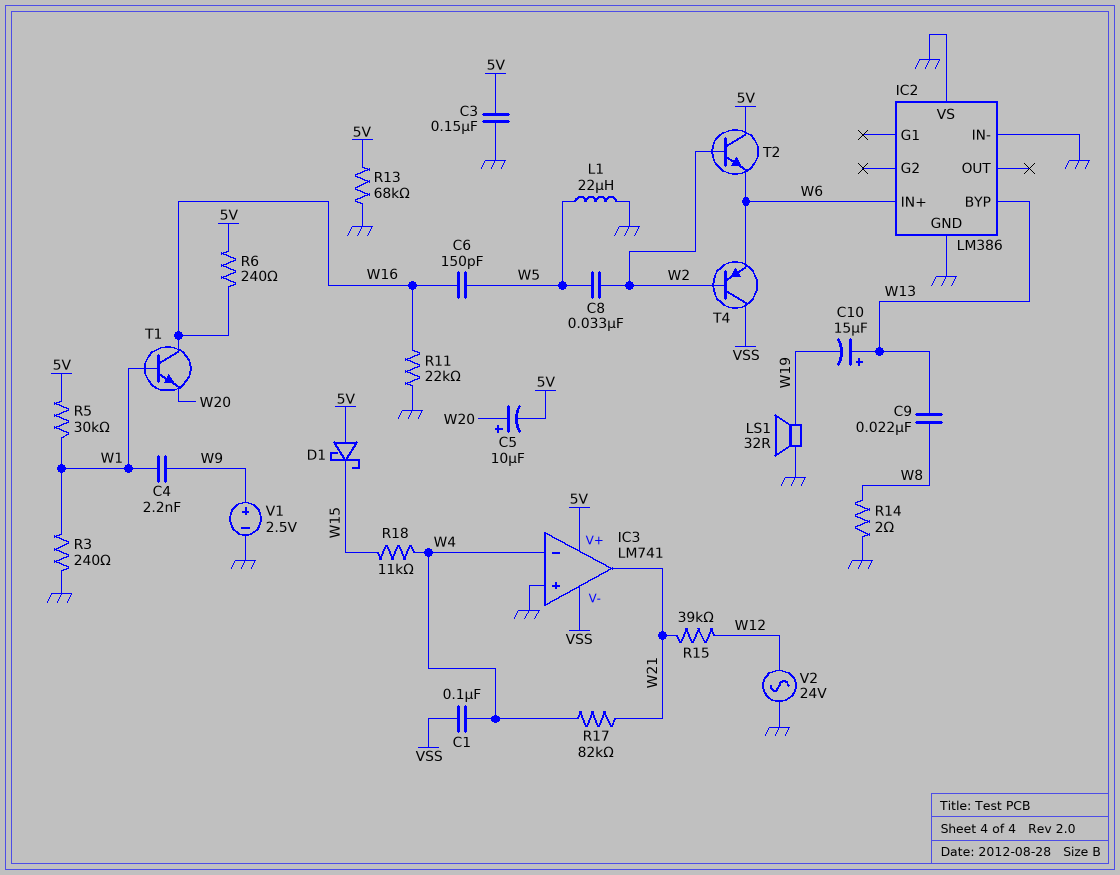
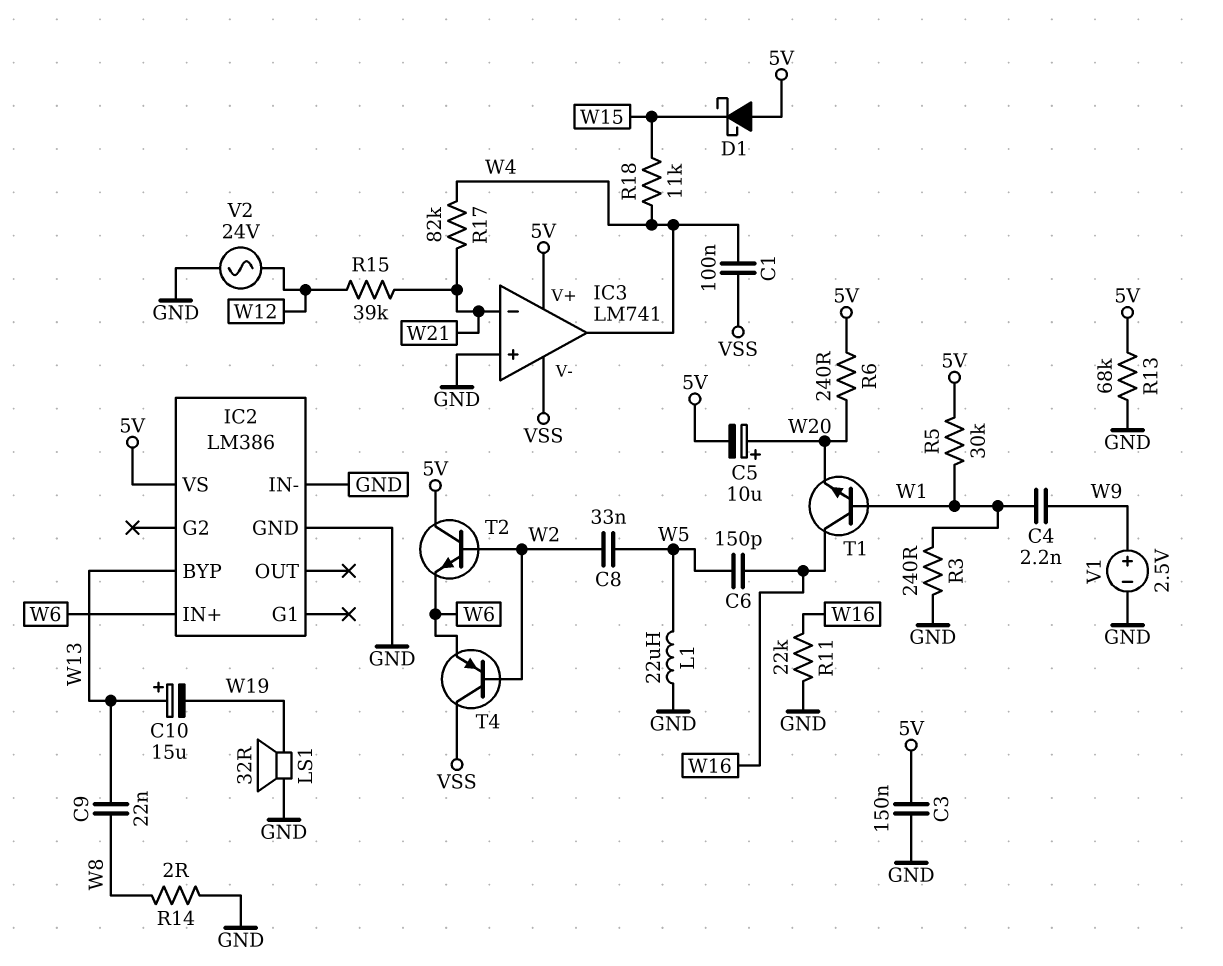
IC2 pin VS: GND -> 5V
IC3 pin in-: W4 -> W21
IC3 pin out: W21 -> W4
R6: 240 (5V, W16) -> 240 (5V, W20)

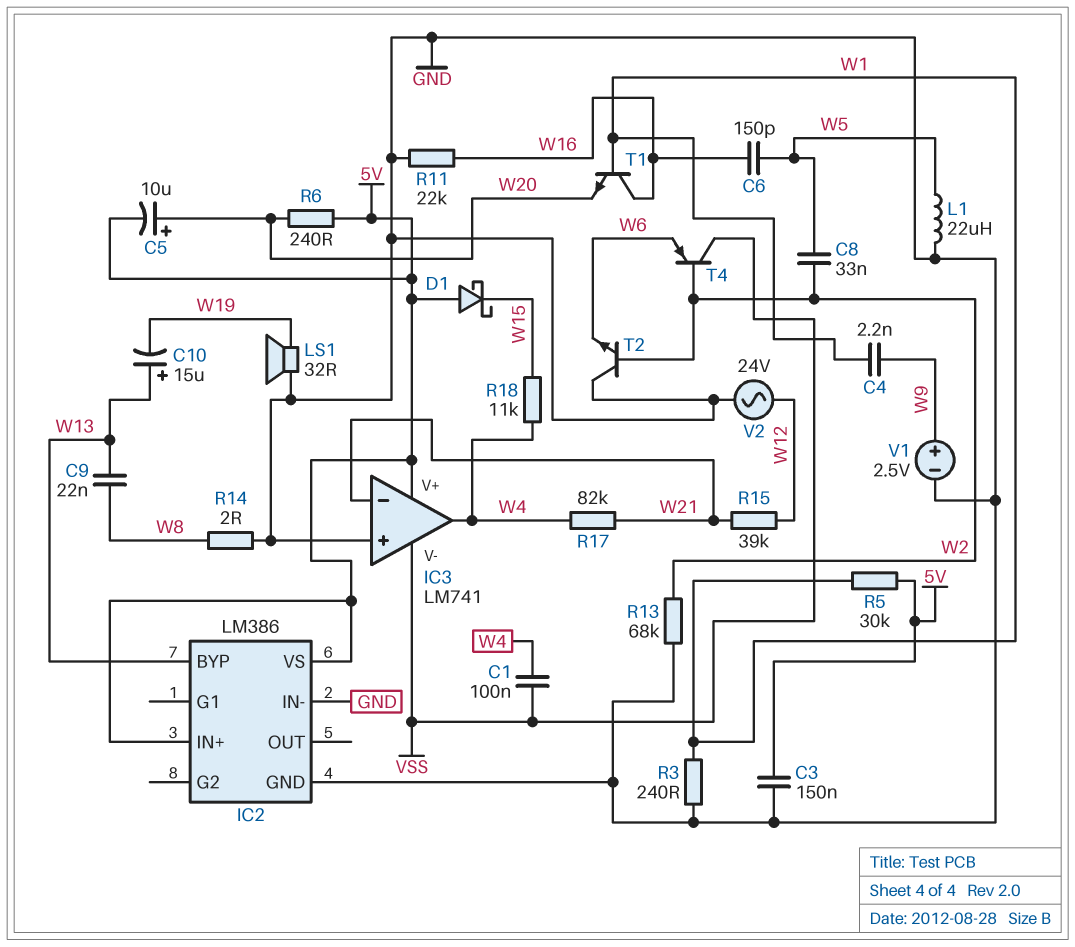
IC2 pin IN+: W6 -> 5V
R13: 68k (5V, GND) -> 68k (GND, W2)
T2: NPN (B W2, C 5V, E W6) -> NPN (B W2, C GND, E W6)

